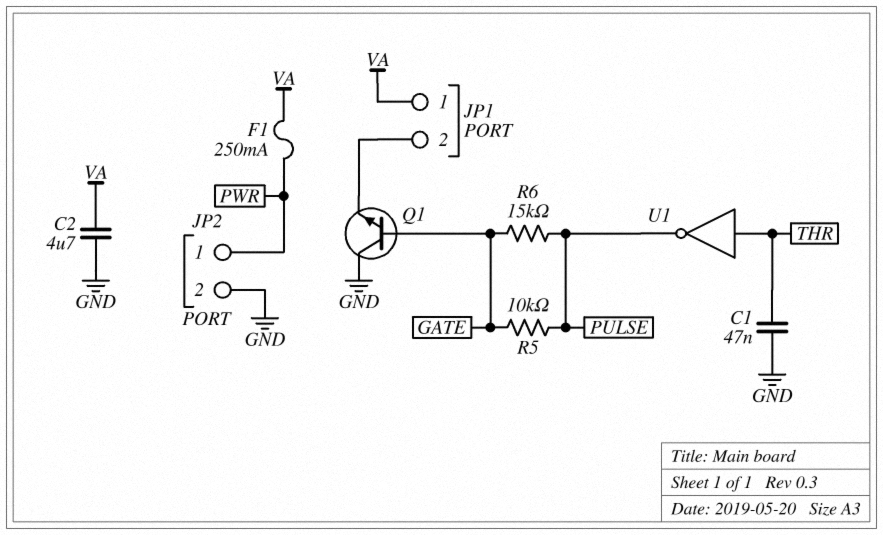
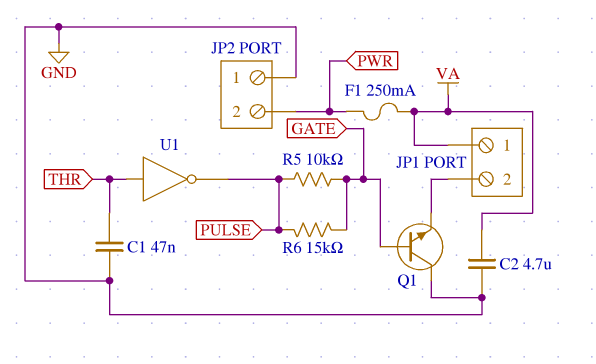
JP2 pin 1: PWR -> GND
JP2 pin 2: GND -> PWR

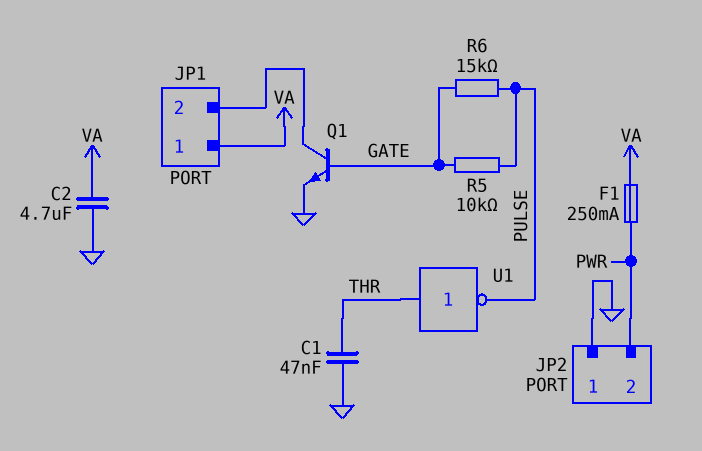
Q1: NPN (B GATE, C GND, E JP1/2) -> NPN (B GATE, C JP1/2, E GND)

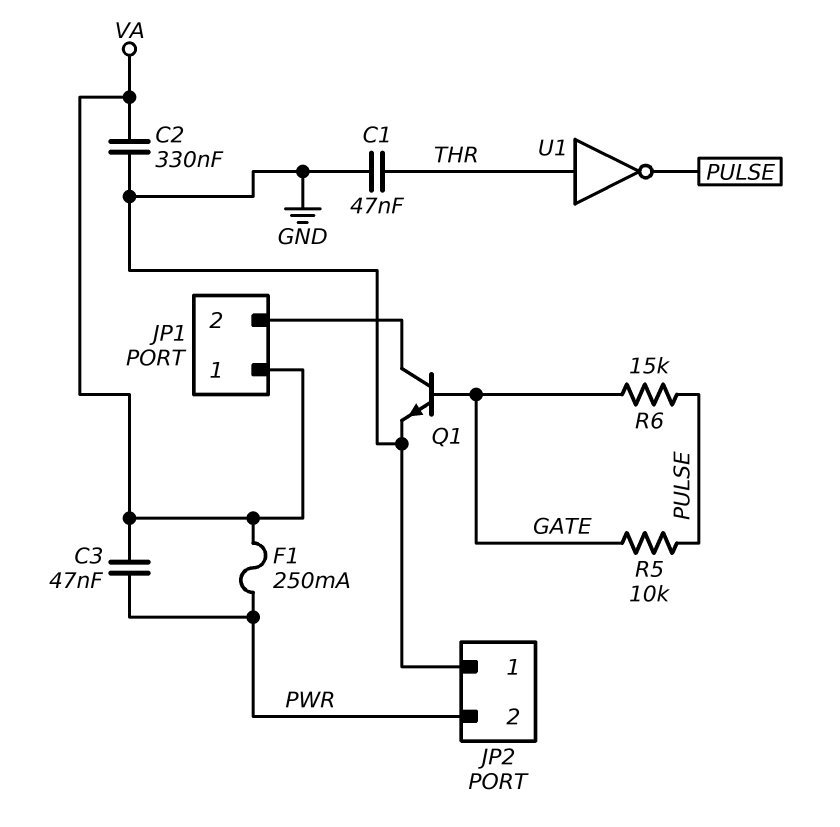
C2: 4.7uF (GND, VA) -> 330nF (GND, VA)
C3: none -> 47nF (PWR, VA)

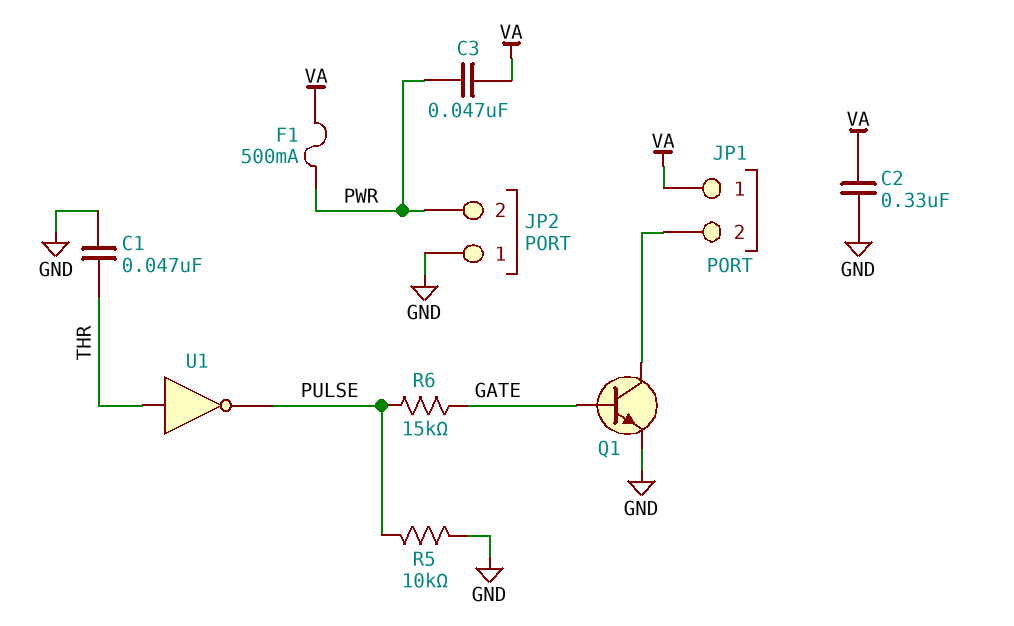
F1: 250mA (PWR, VA) -> 500mA (PWR, VA)
R5: 10k (GATE, PULSE) -> 10k (GND, PULSE)

